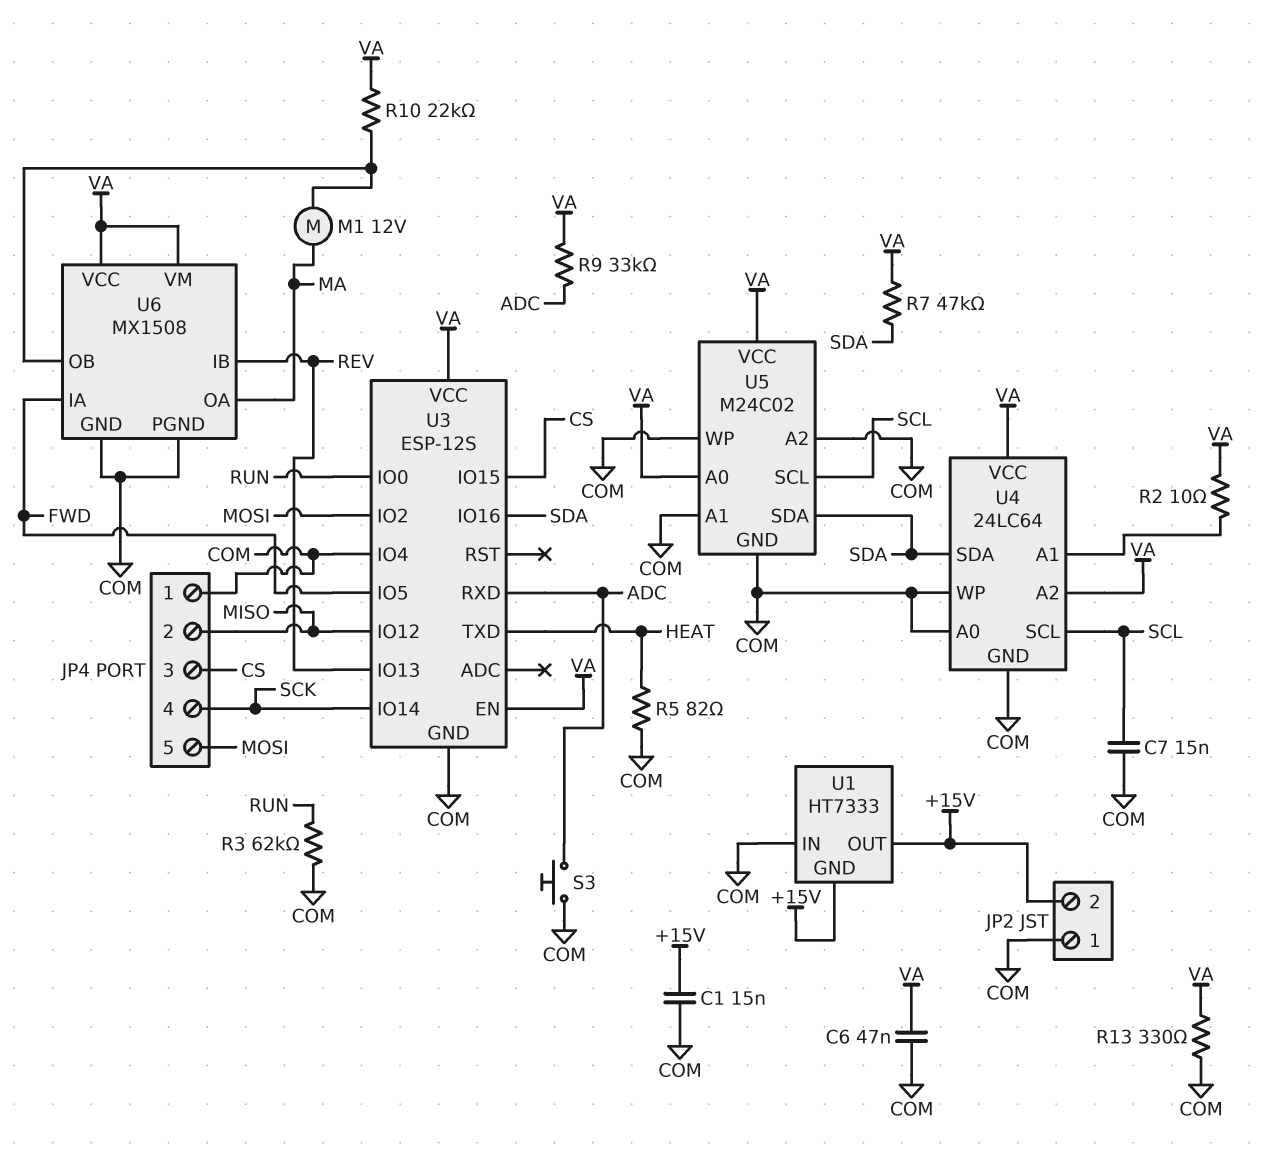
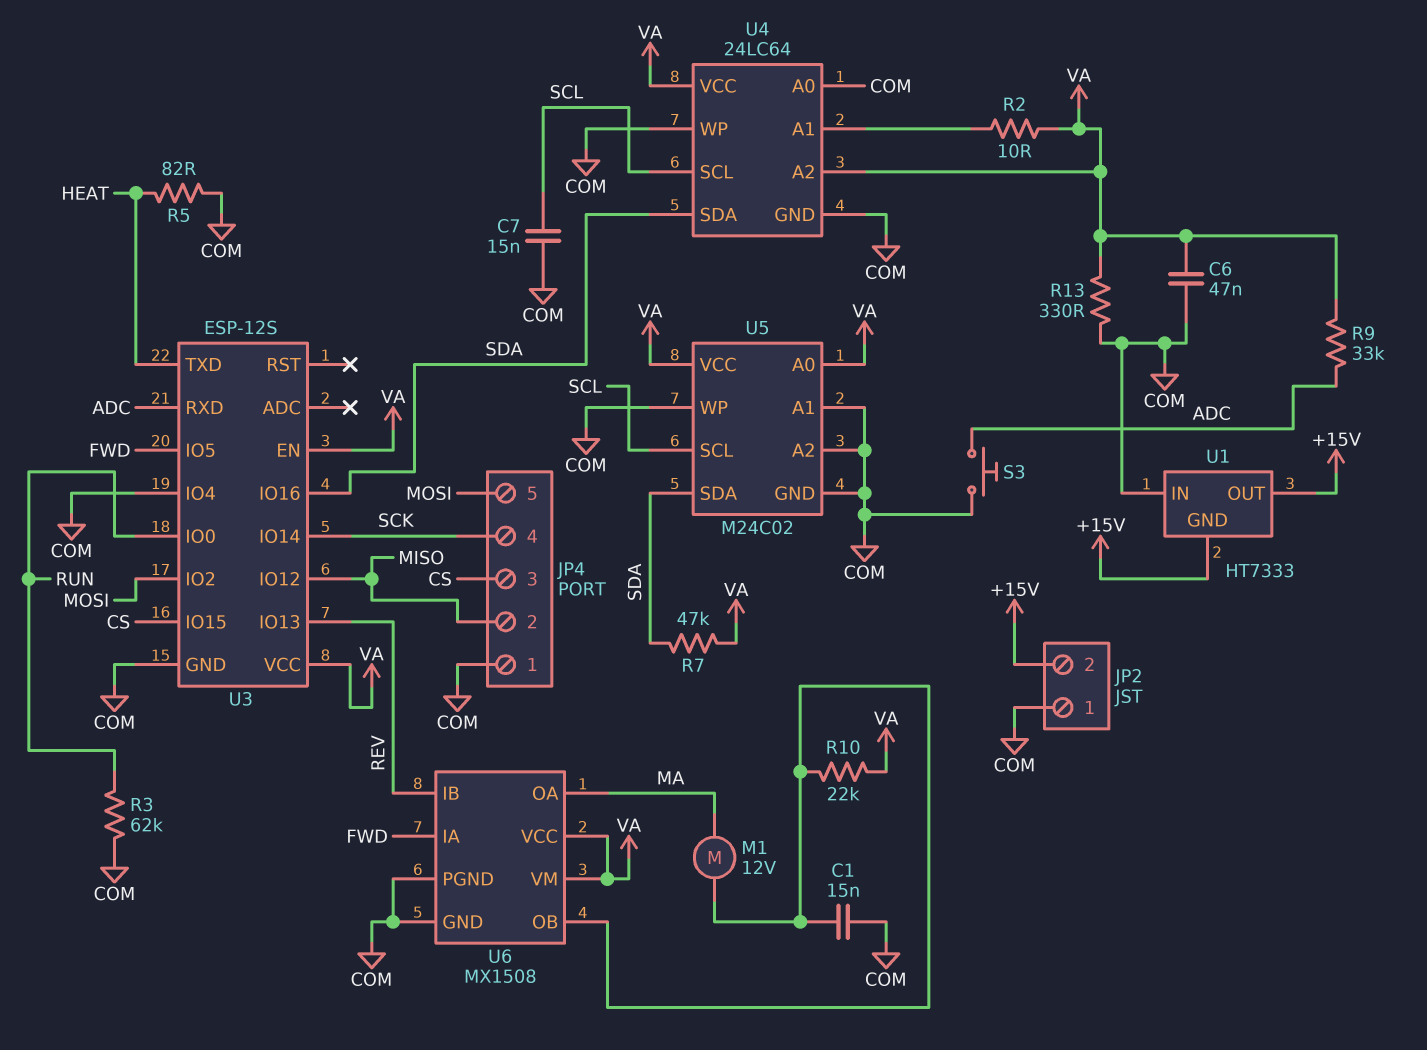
C1: 15nF (+15V, COM) -> 15nF (COM, U6/OB)

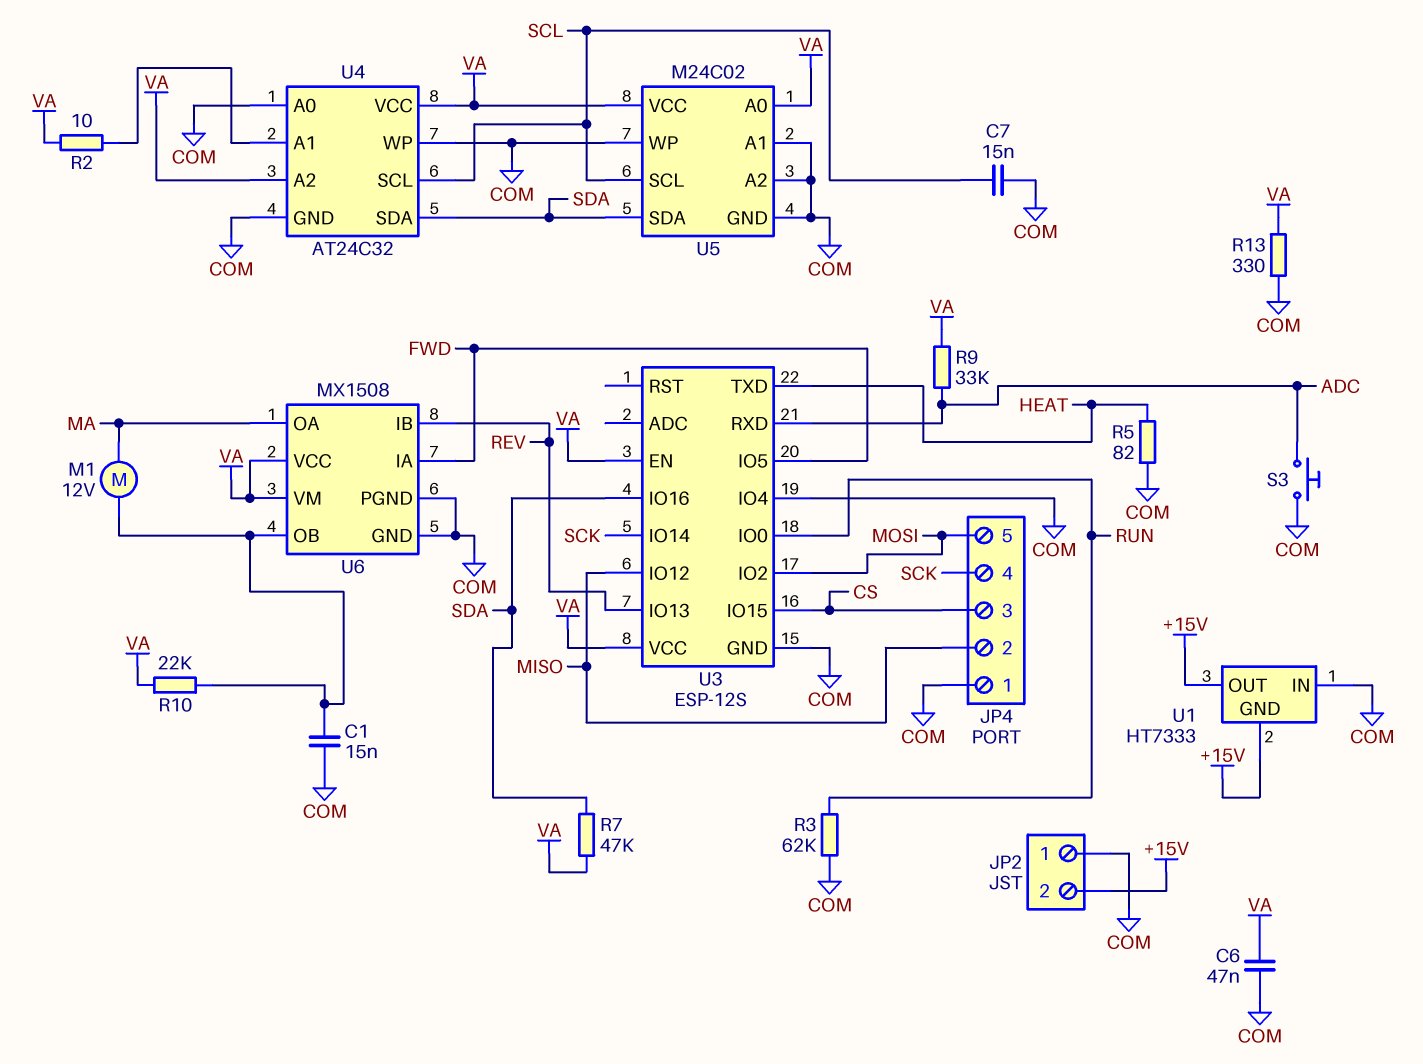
U4: 24LC64 -> AT24C32

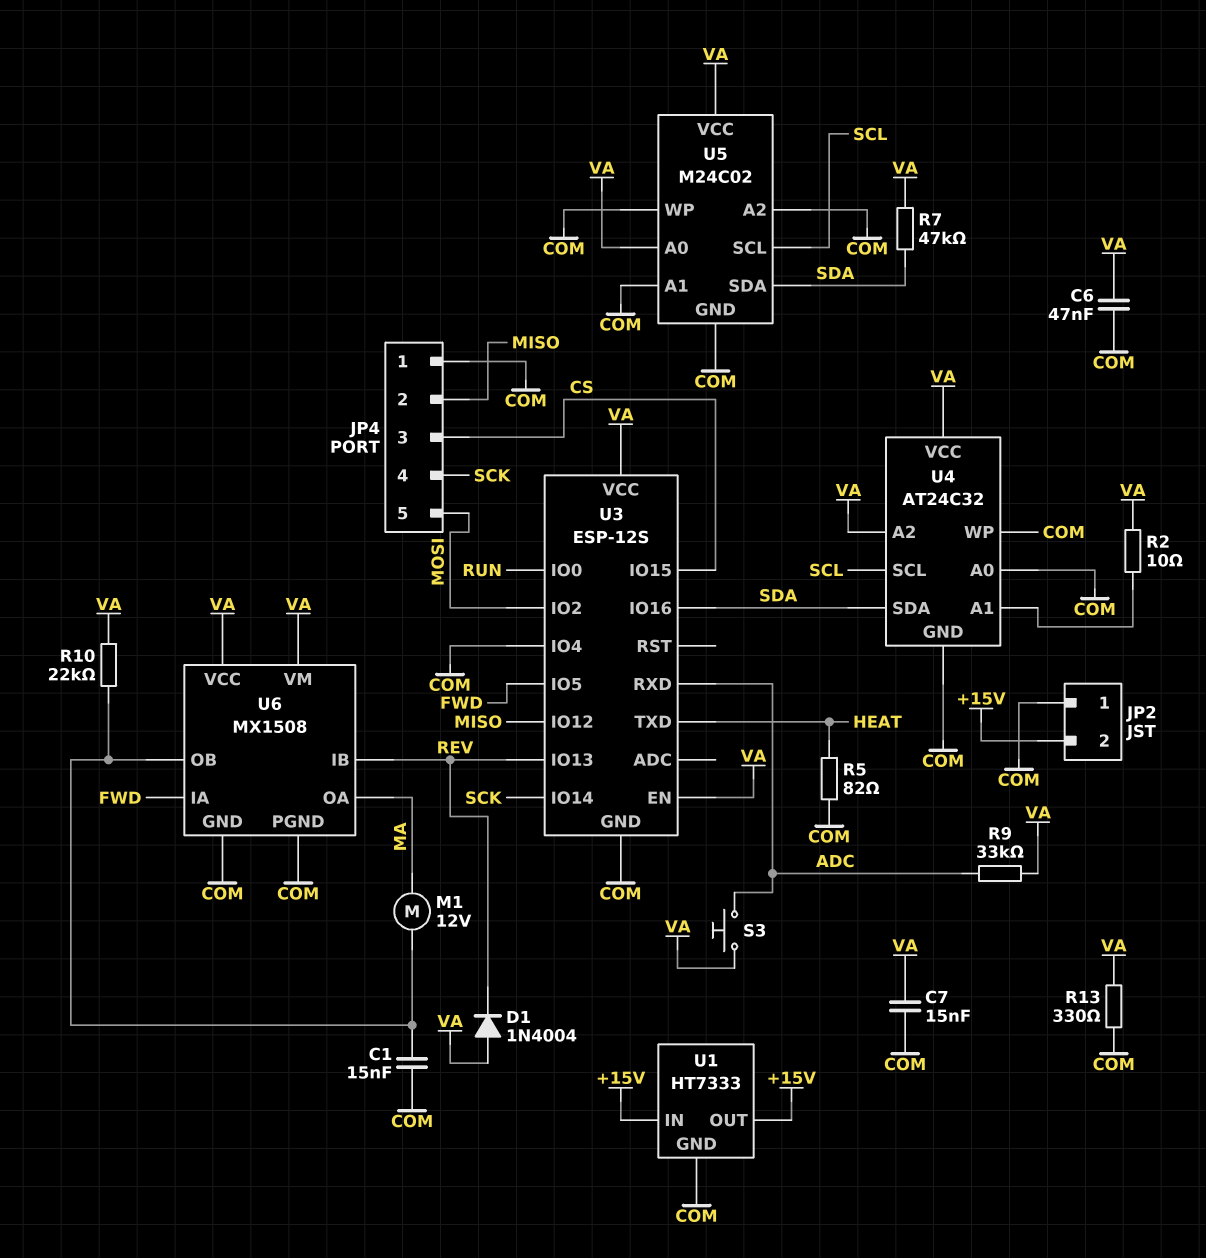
C7: 15nF (COM, SCL) -> 15nF (COM, VA)
D1: none -> diode 1N4004 (A VA, K REV)
R3: 62k (COM, RUN) -> none
S3: button (ADC, COM) -> button (ADC, VA)
U1 pin GND: +15V -> COM
U1 pin IN: COM -> +15V

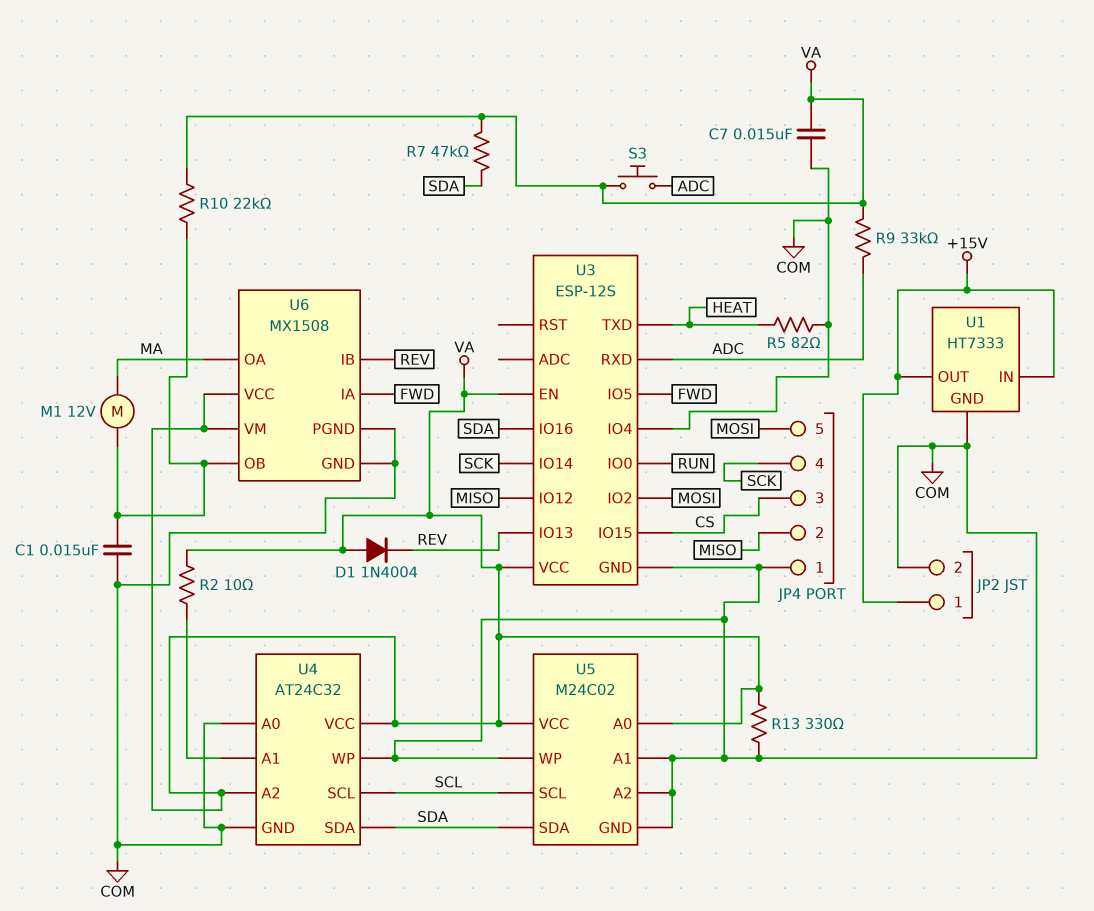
C6: 47nF (COM, VA) -> none
JP2 pin 1: COM -> +15V
JP2 pin 2: +15V -> COM

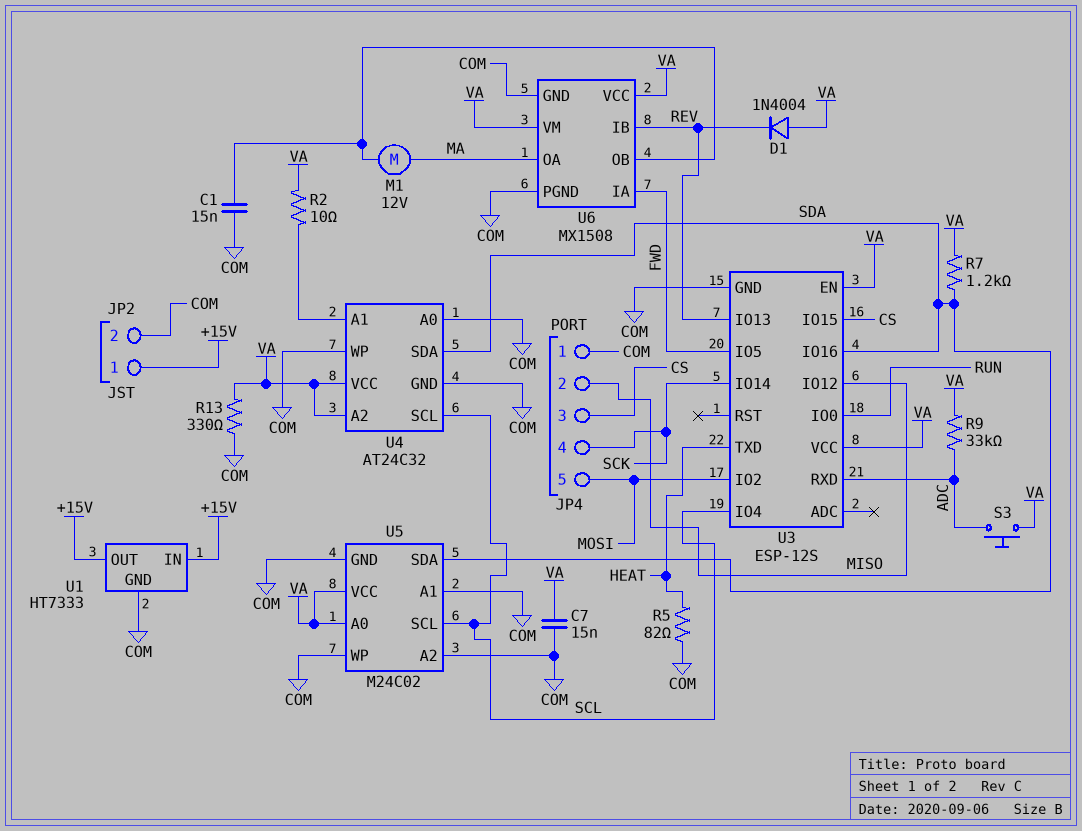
R7: 47k (SDA, VA) -> 1.2k (SDA, VA)
R10: 22k (U6/OB, VA) -> none
U3 pin IO4: COM -> SCL

